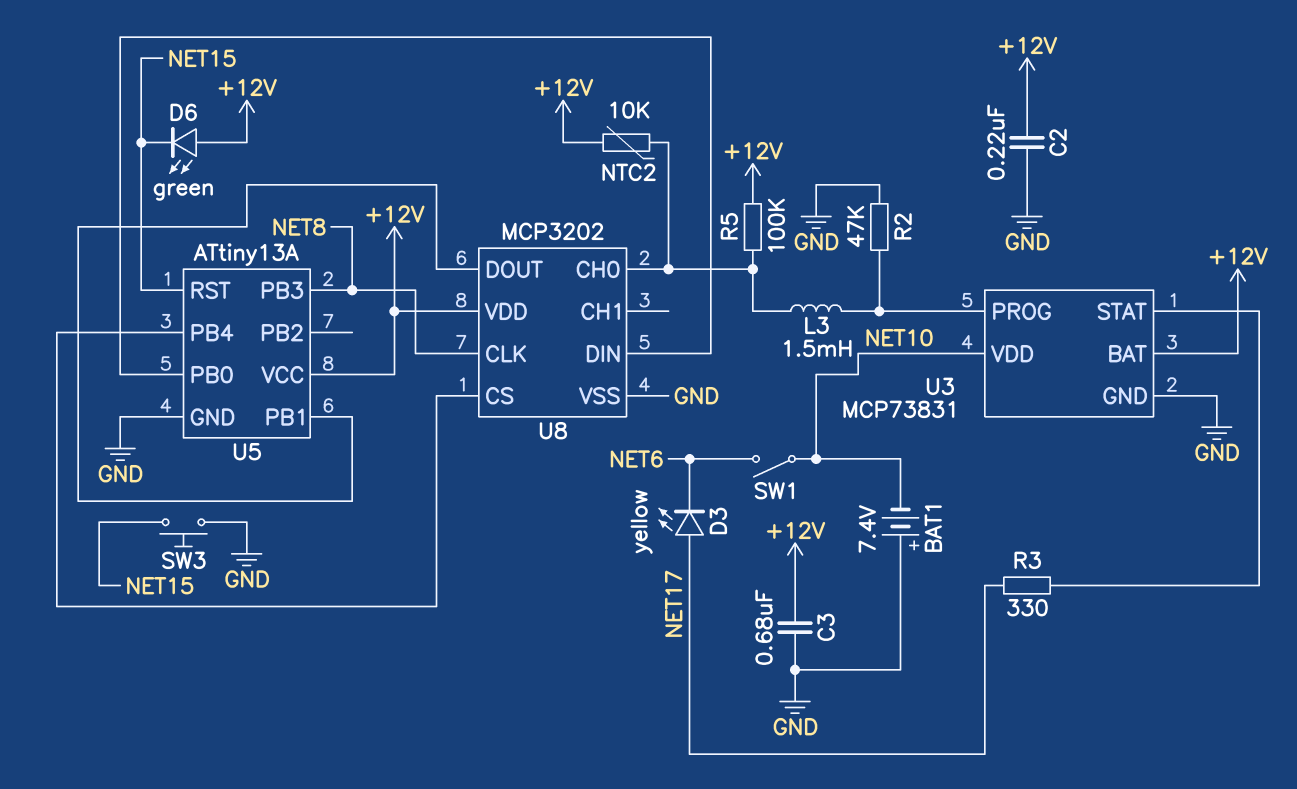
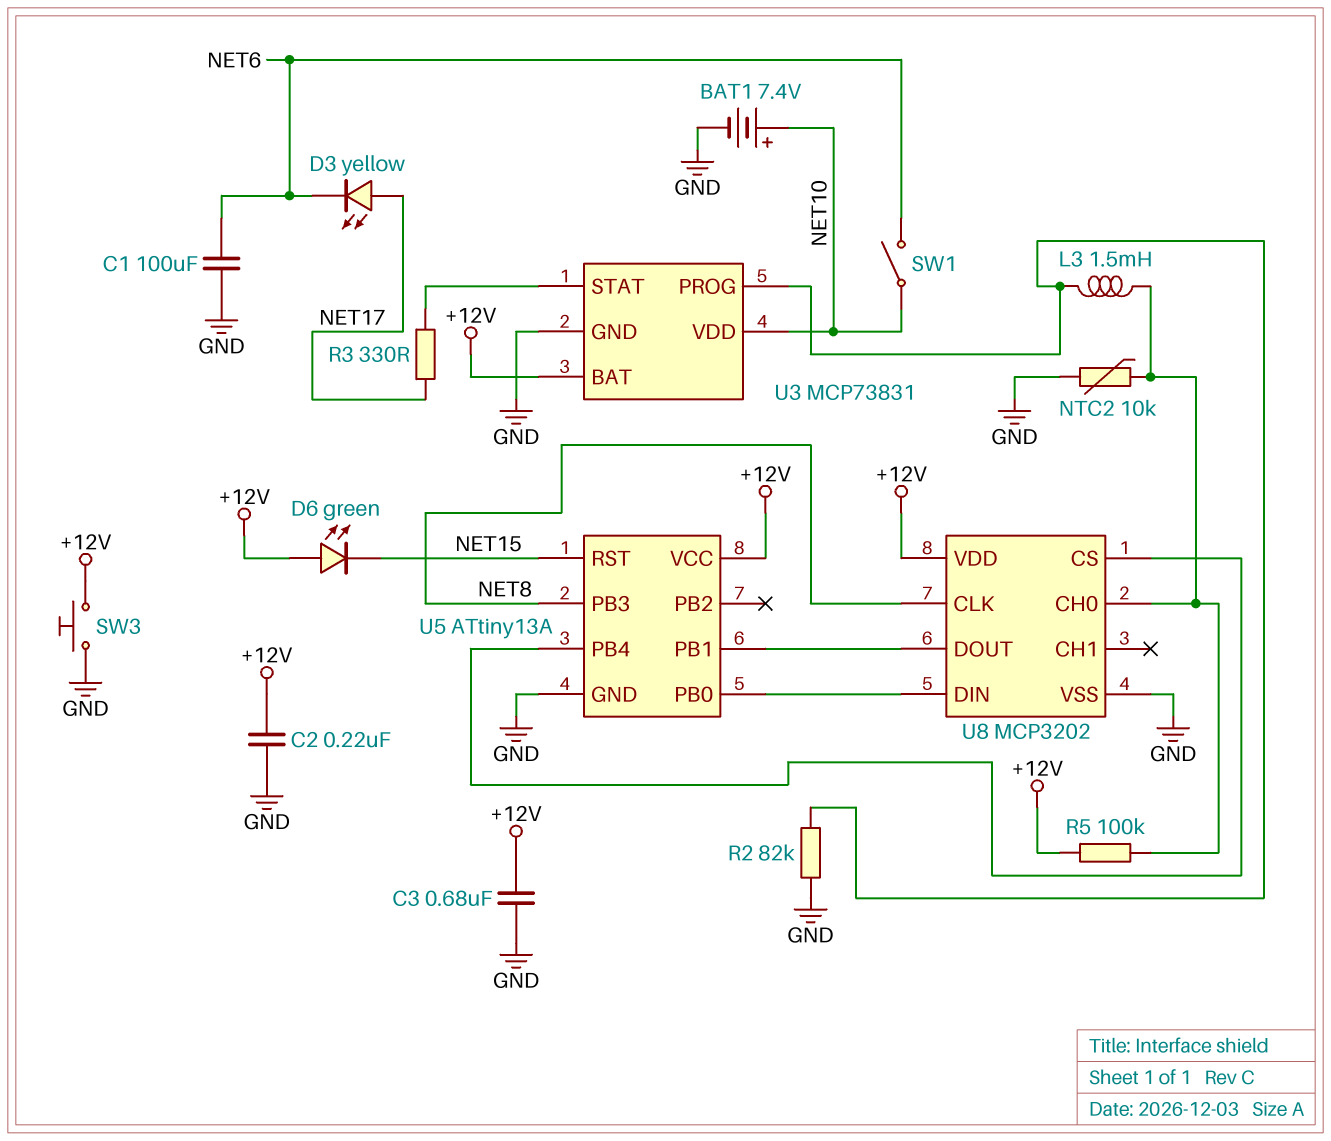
BAT1: 7.4V (plus GND, minus NET10) -> 7.4V (plus NET10, minus GND)
C1: none -> 100uF (GND, NET6)
NTC2: 10k (+12V, U8/CH0) -> 10k (GND, U8/CH0)
R2: 47k (GND, U3/PROG) -> 82k (GND, U3/PROG)
SW3: button (GND, NET15) -> button (+12V, GND)

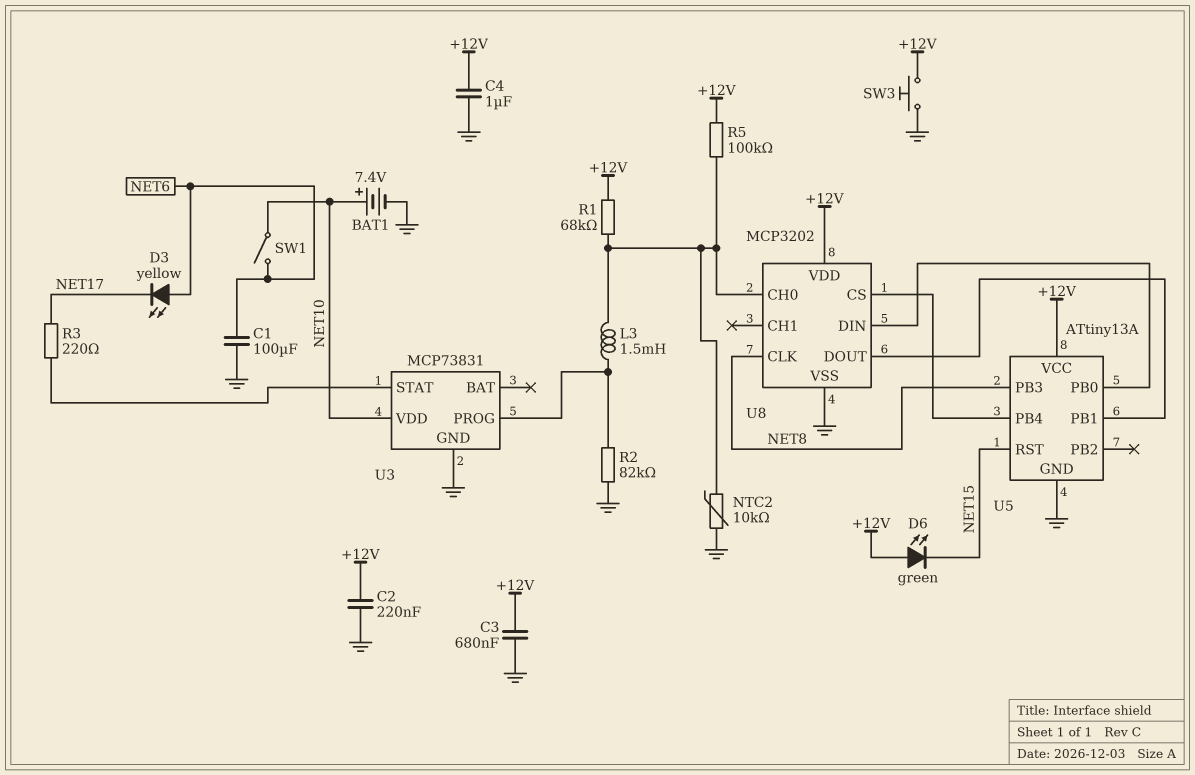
C4: none -> 1uF (+12V, GND)
D3: LED yellow (A NET17, K NET6) -> LED yellow (A NET6, K NET17)
R1: none -> 68k (+12V, U8/CH0)
R3: 330 (NET17, U3/STAT) -> 220 (NET17, U3/STAT)
U3 pin BAT: +12V -> none

